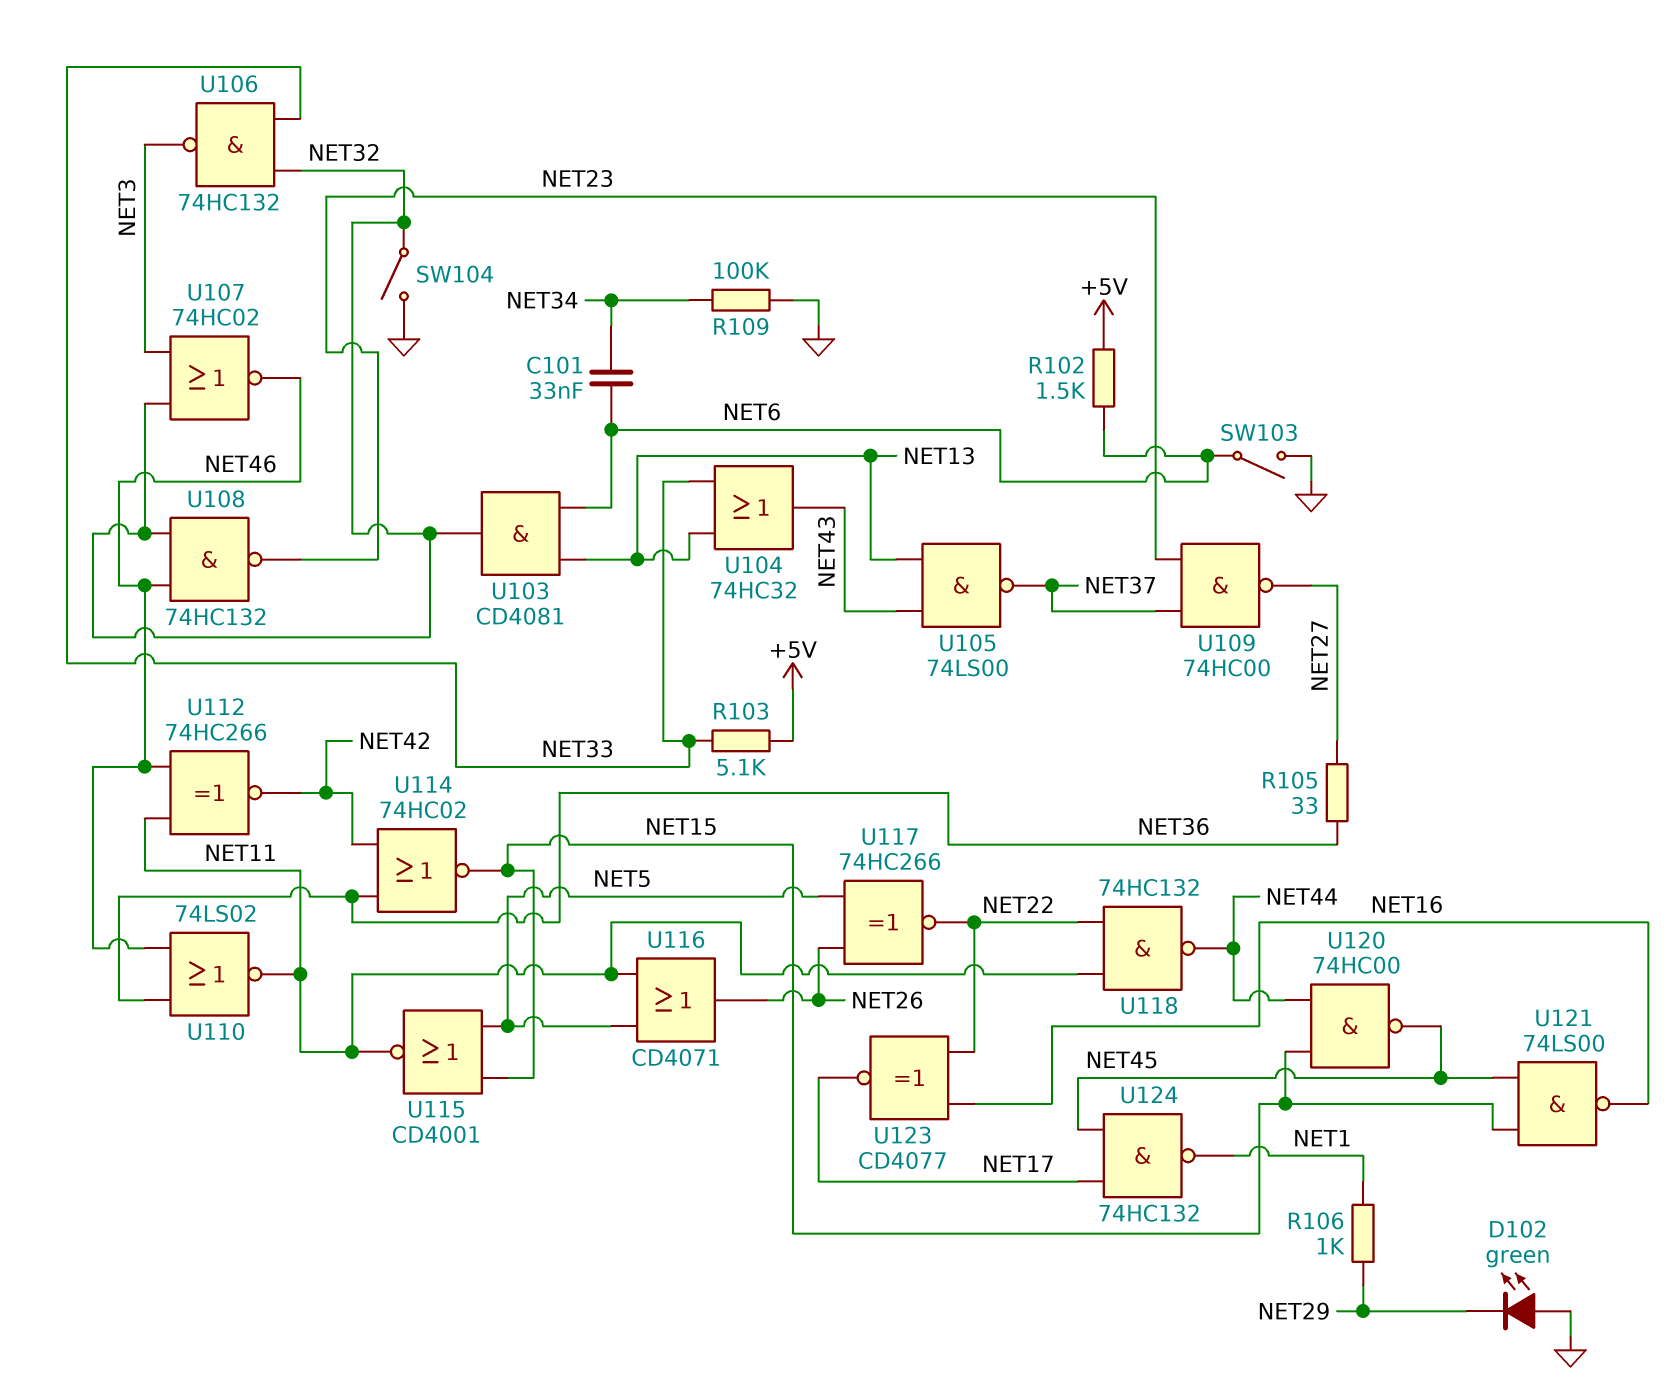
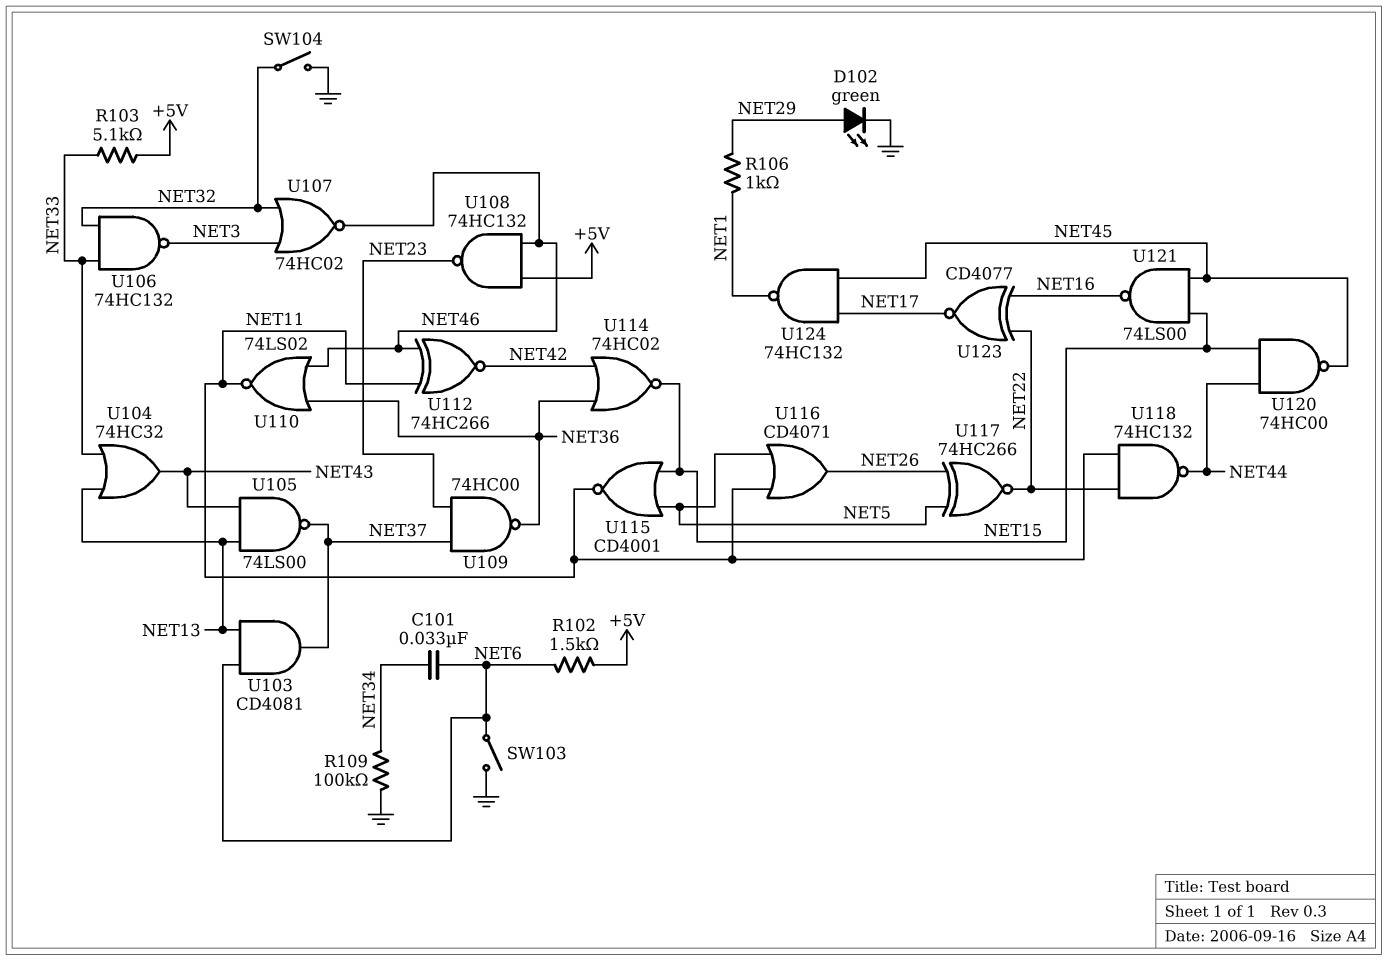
D102: LED green (A GND, K NET29) -> LED green (A NET29, K GND)
R105: 33 (NET27, NET36) -> none
U103: AND CD4081 (in NET6, in NET13, out NET32) -> AND CD4081 (in NET6, in NET13, out NET37)
U108: NAND 74HC132 (in NET32, in NET46, out NET23) -> NAND 74HC132 (in +5V, in NET46, out NET23)
U109: NAND 74HC00 (in NET23, in NET37, out NET27) -> NAND 74HC00 (in NET23, in NET37, out NET36)

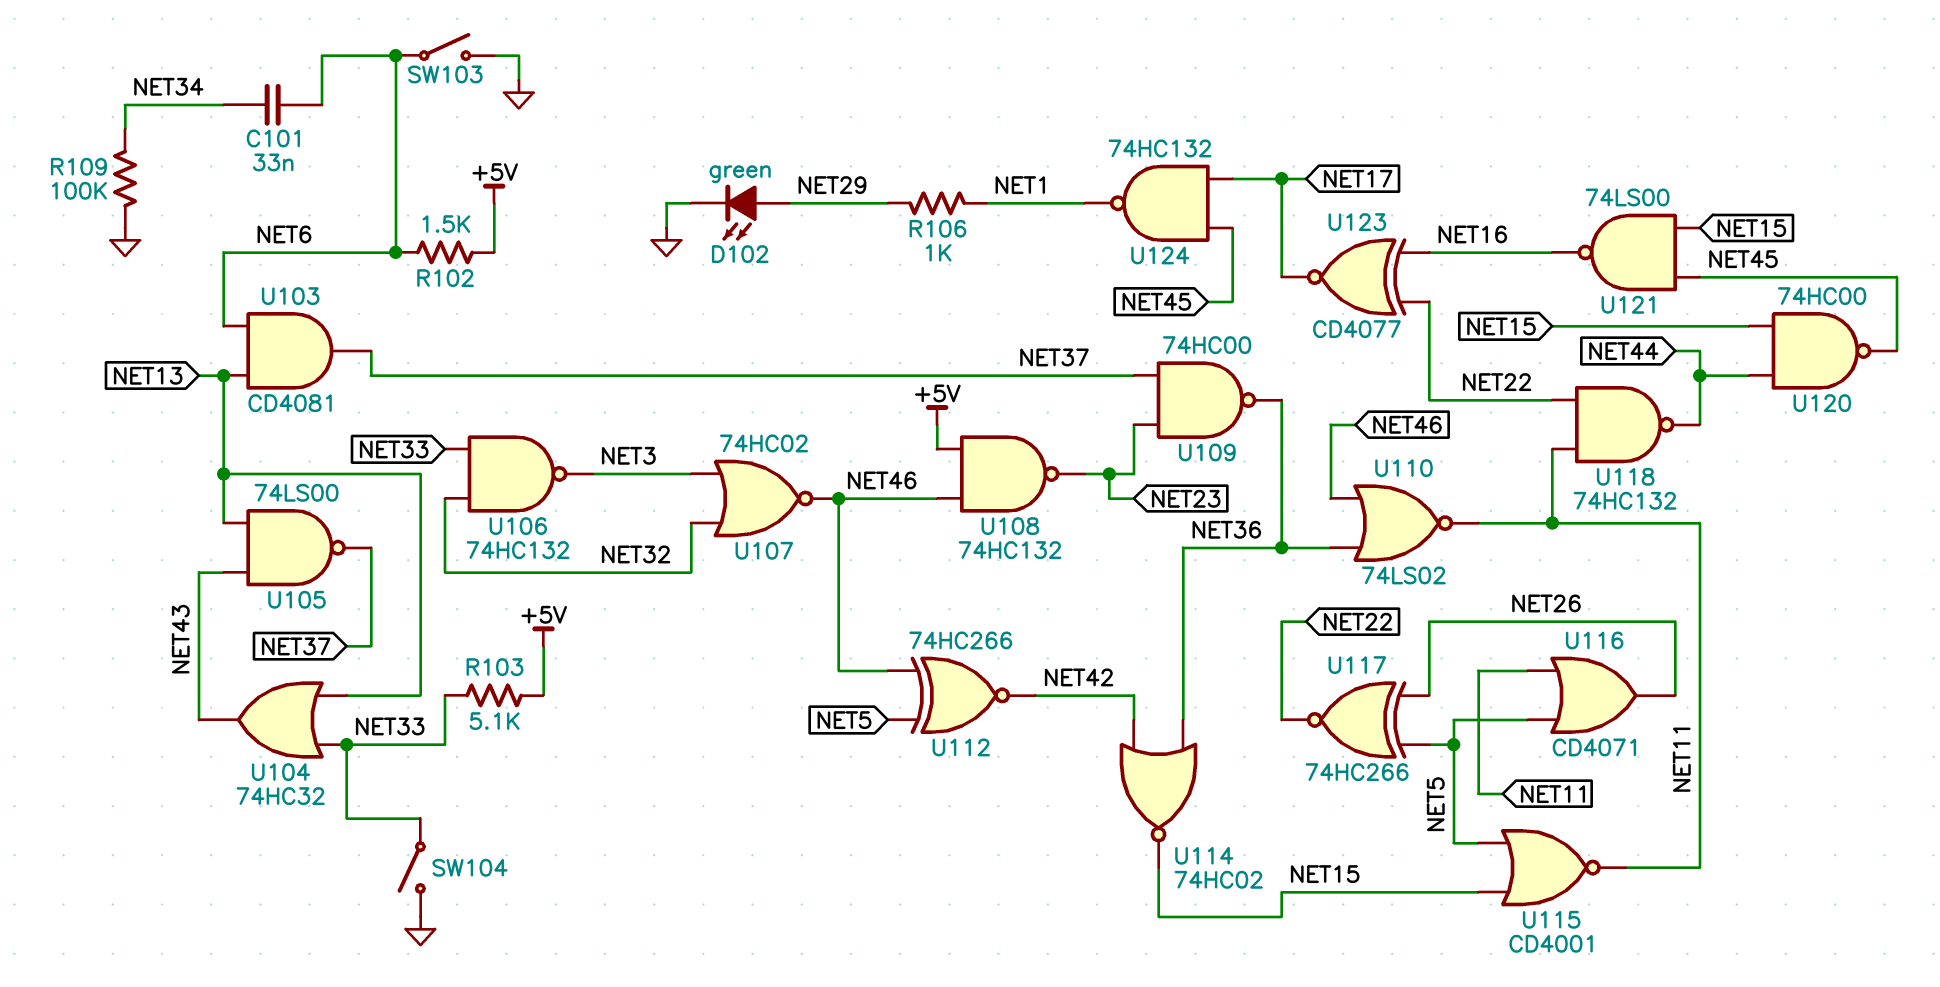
SW104: switch (GND, NET32) -> switch (GND, NET33)
U112: XNOR 74HC266 (in NET11, in NET46, out NET42) -> XNOR 74HC266 (in NET5, in NET46, out NET42)

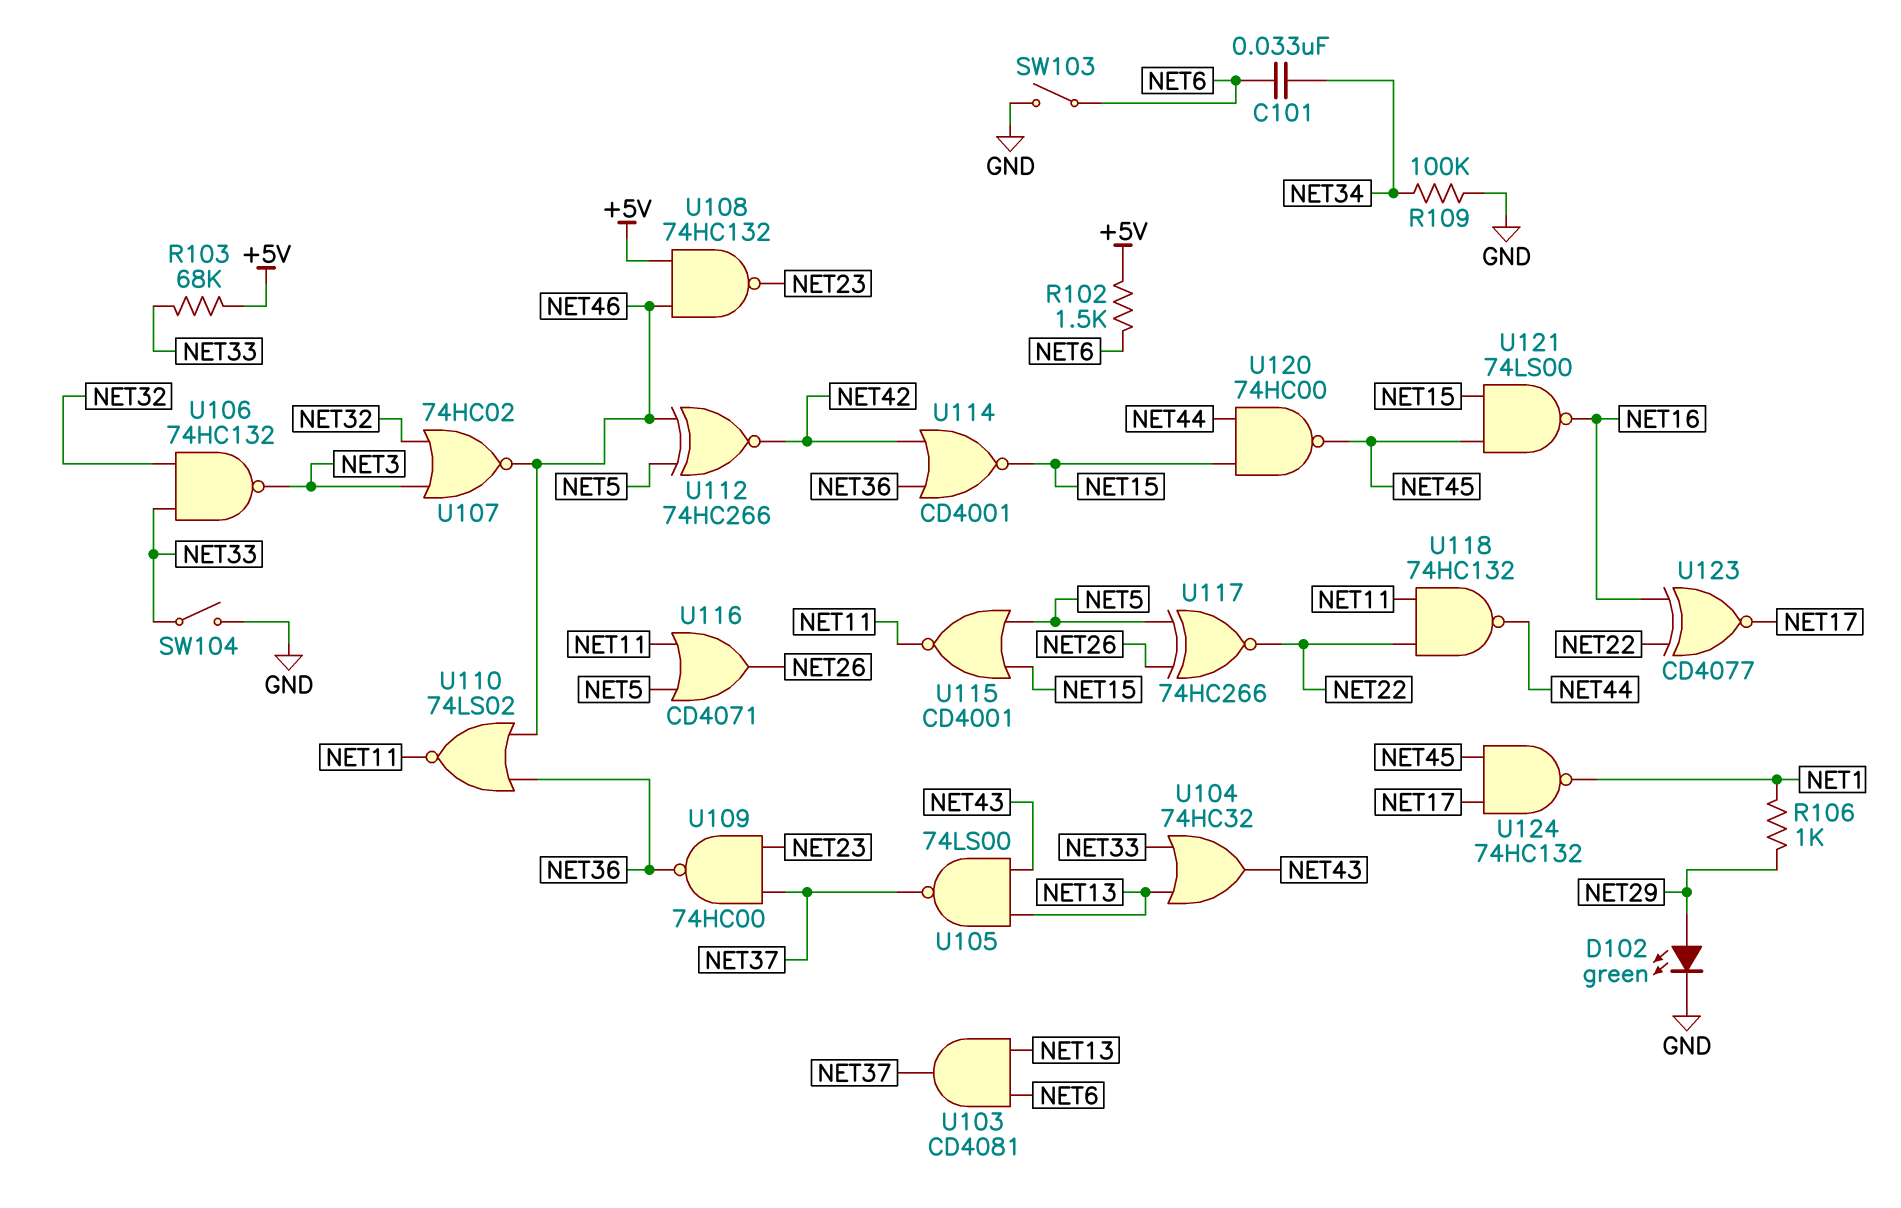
R103: 5.1k (+5V, NET33) -> 68k (+5V, NET33)
U114: NOR 74HC02 (in NET36, in NET42, out NET15) -> NOR CD4001 (in NET36, in NET42, out NET15)

